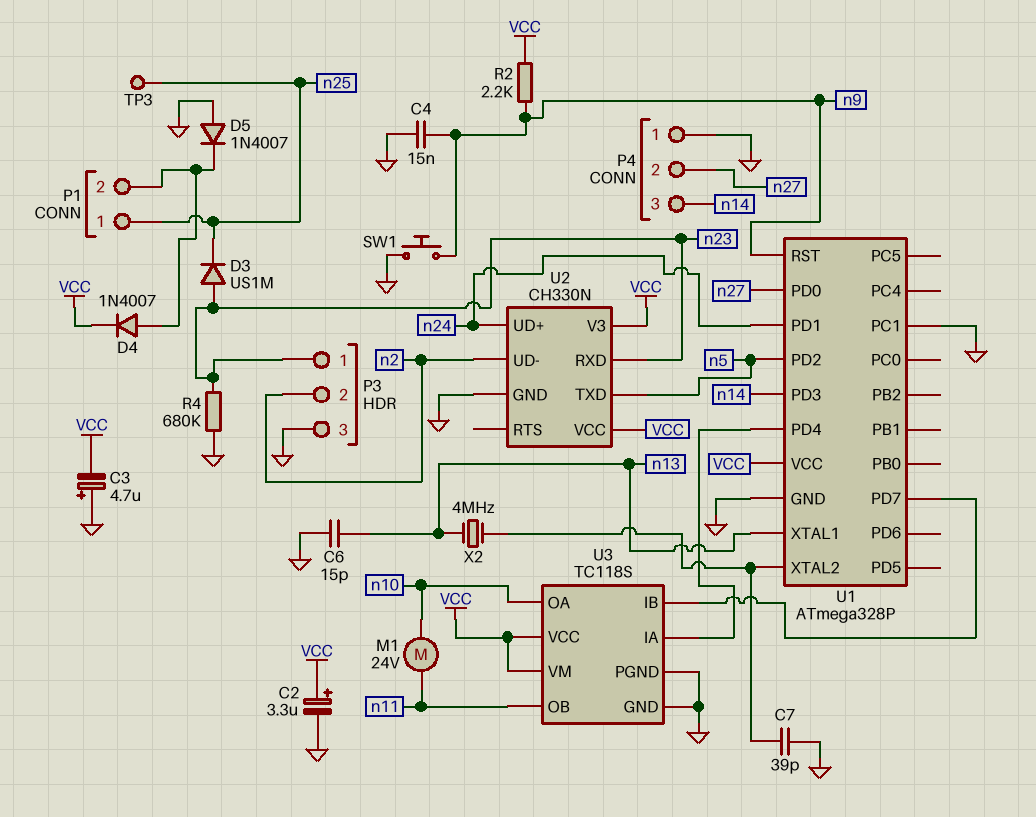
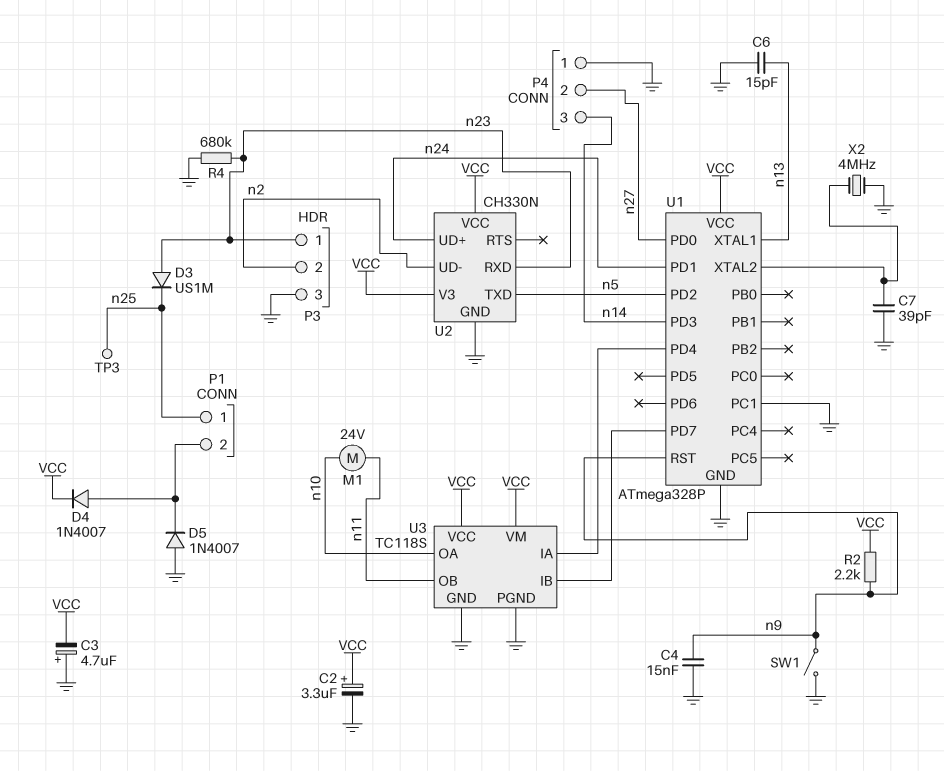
SW1: button (GND, n9) -> switch (GND, n9)
X2: 4MHz (U1/XTAL2, n13) -> 4MHz (GND, U1/XTAL2)

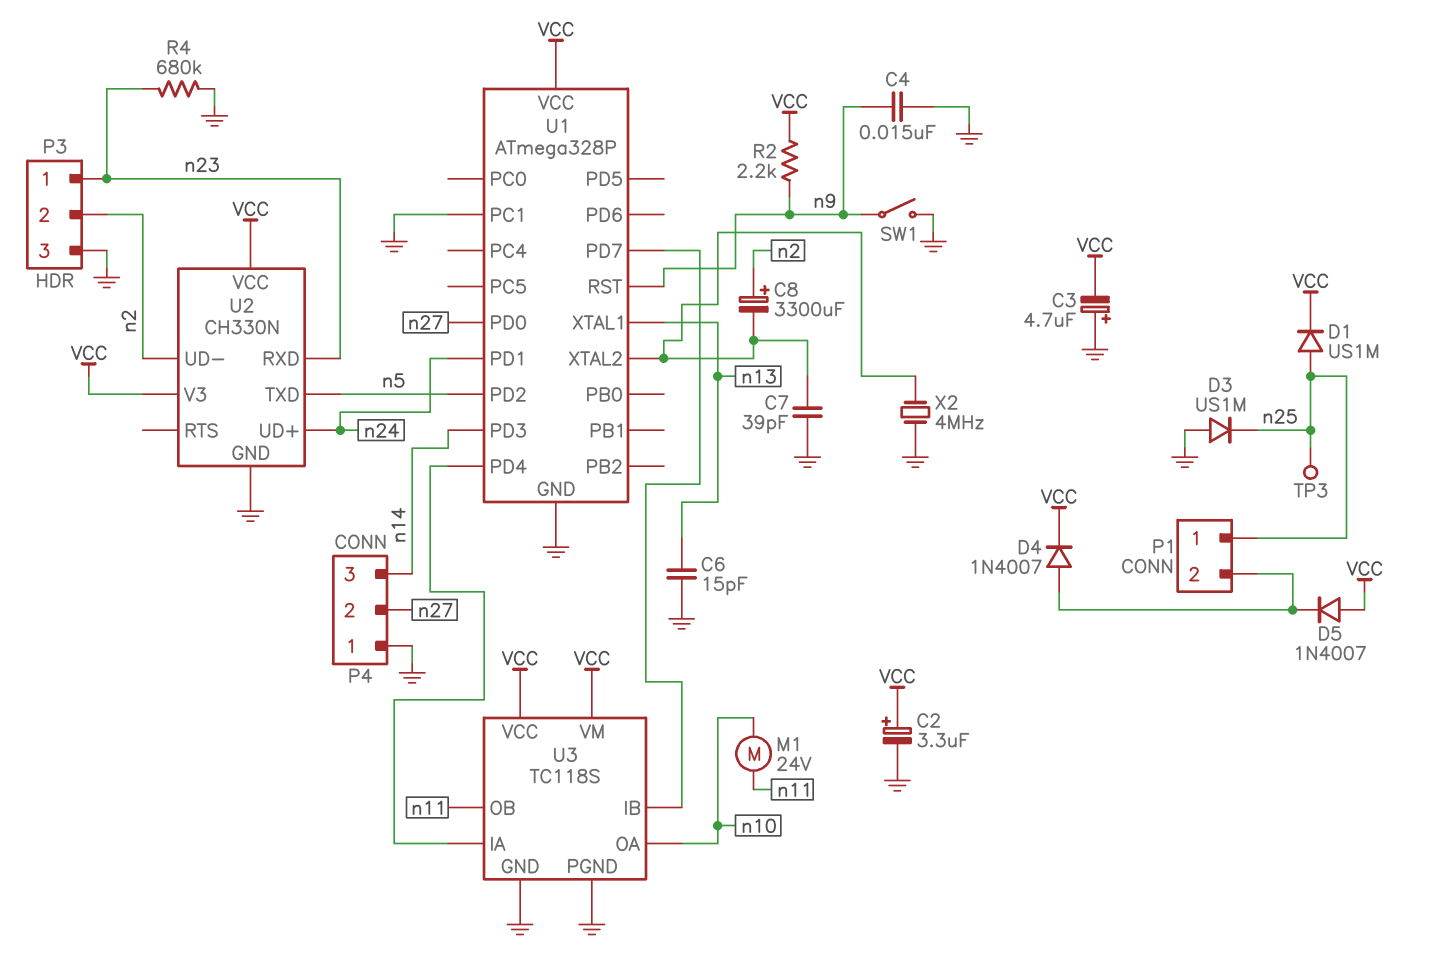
C8: none -> 3300uF (plus n2, minus U1/XTAL2)
D1: none -> diode US1M (A n25, K VCC)
D3: diode US1M (A n23, K n25) -> diode US1M (A GND, K n25)
D5: diode 1N4007 (A GND, K P1/2) -> diode 1N4007 (A VCC, K P1/2)

